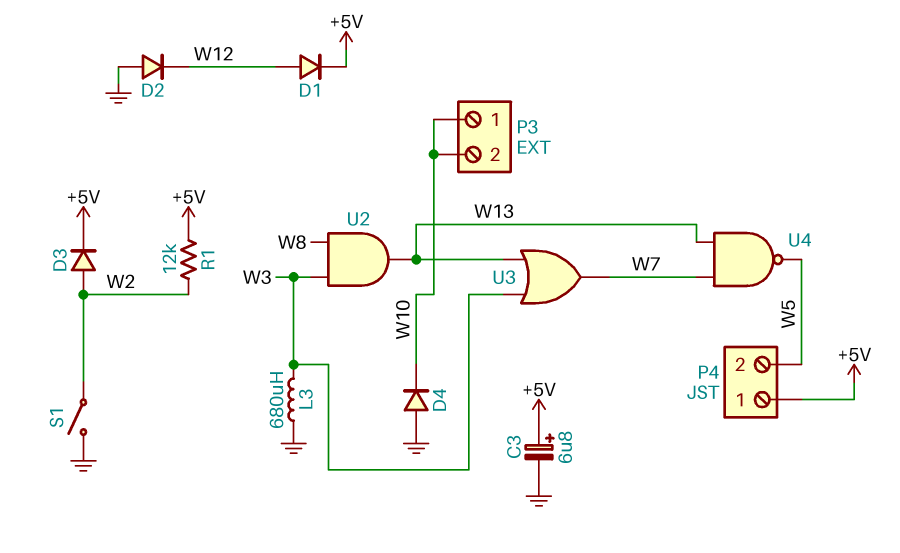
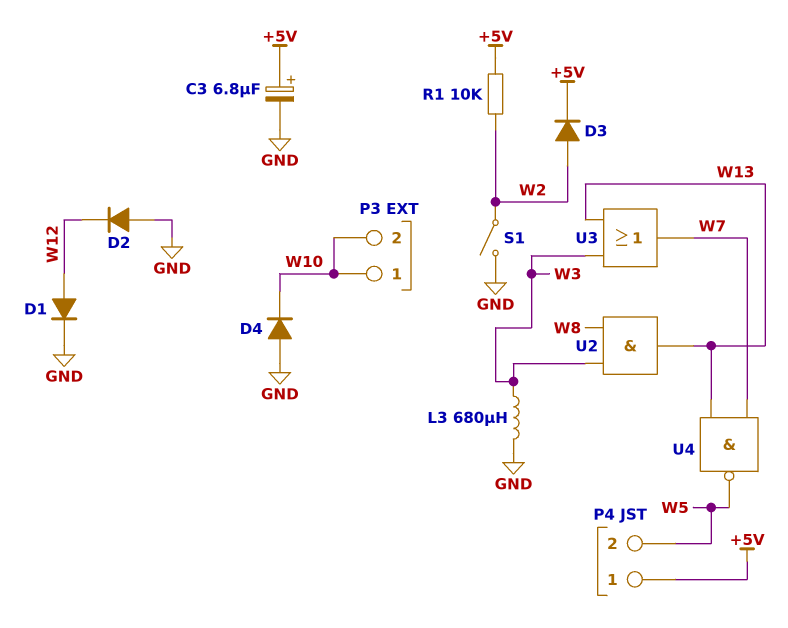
D1: diode (A W12, K +5V) -> diode (A W12, K GND)
R1: 12k (+5V, W2) -> 10k (+5V, W2)

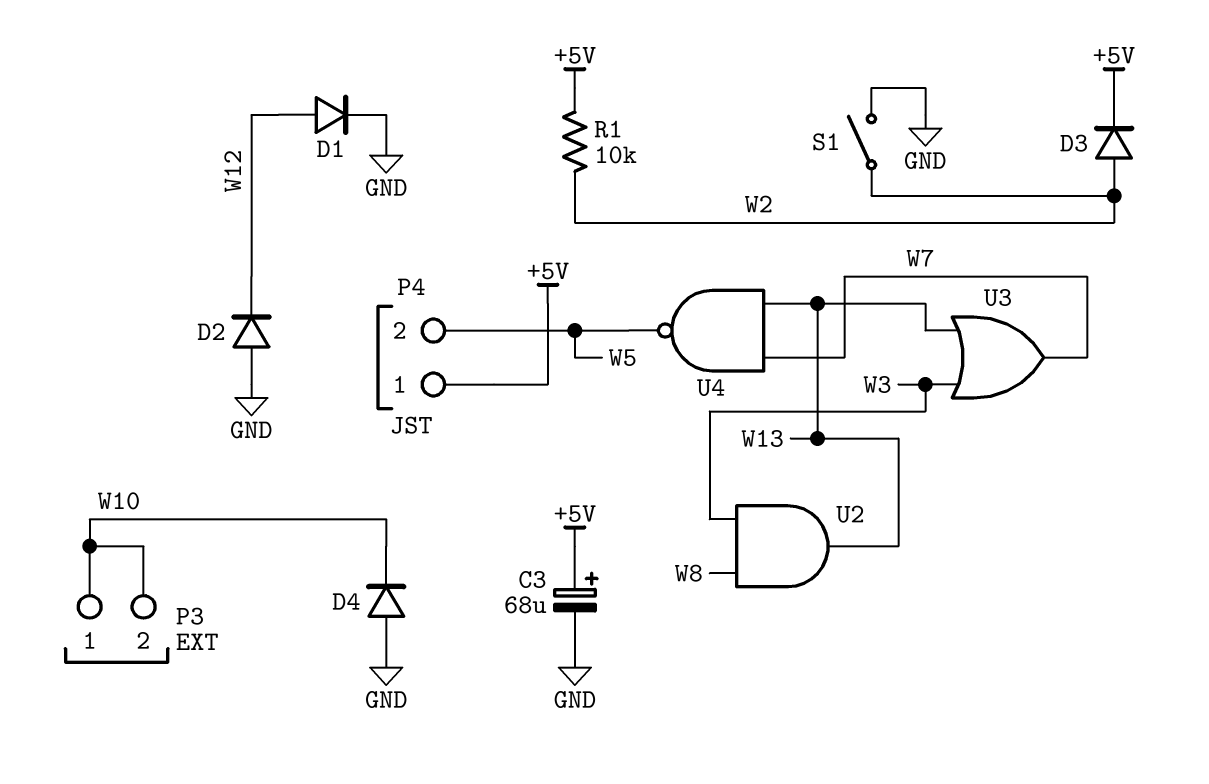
C3: 6.8uF (plus +5V, minus GND) -> 68uF (plus +5V, minus GND)
L3: 680uH (GND, W3) -> none

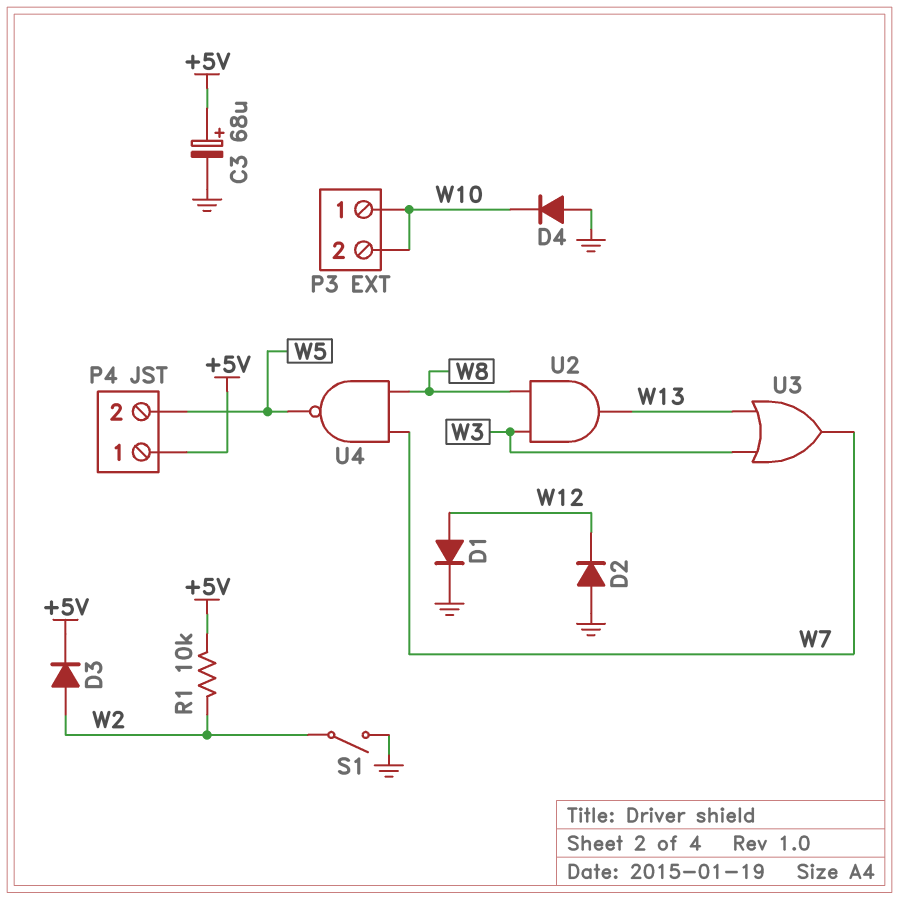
U4: NAND (in W7, in W13, out W5) -> NAND (in W7, in W8, out W5)

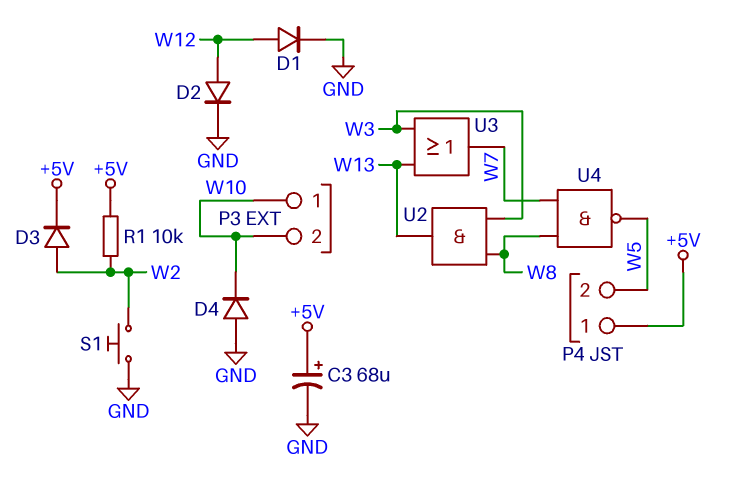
D2: diode (A GND, K W12) -> diode (A W12, K GND)
S1: switch (GND, W2) -> button (GND, W2)

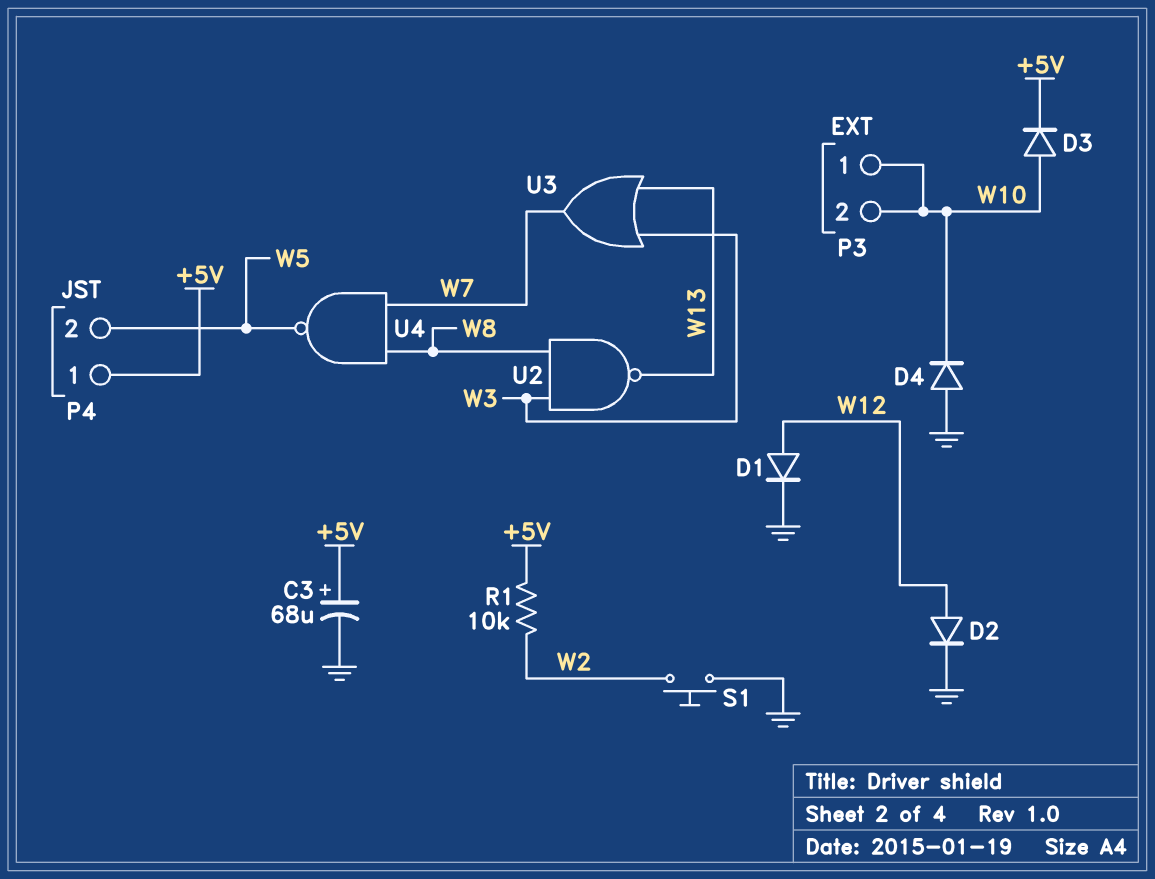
D3: diode (A W2, K +5V) -> diode (A W10, K +5V)
U2: AND (in W3, in W8, out W13) -> NAND (in W3, in W8, out W13)

